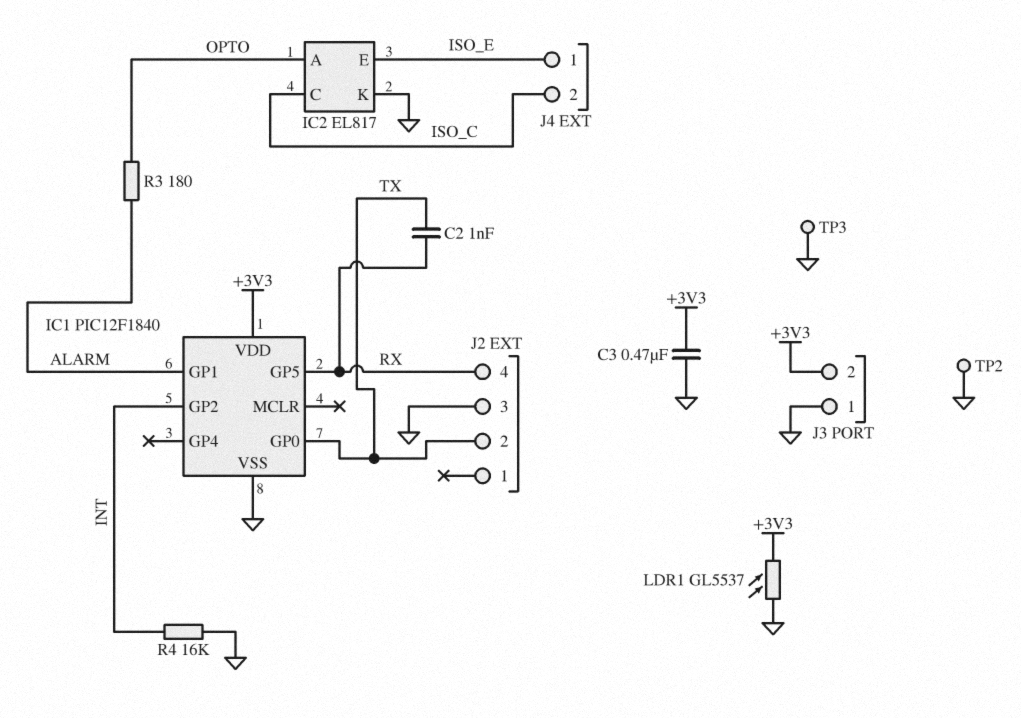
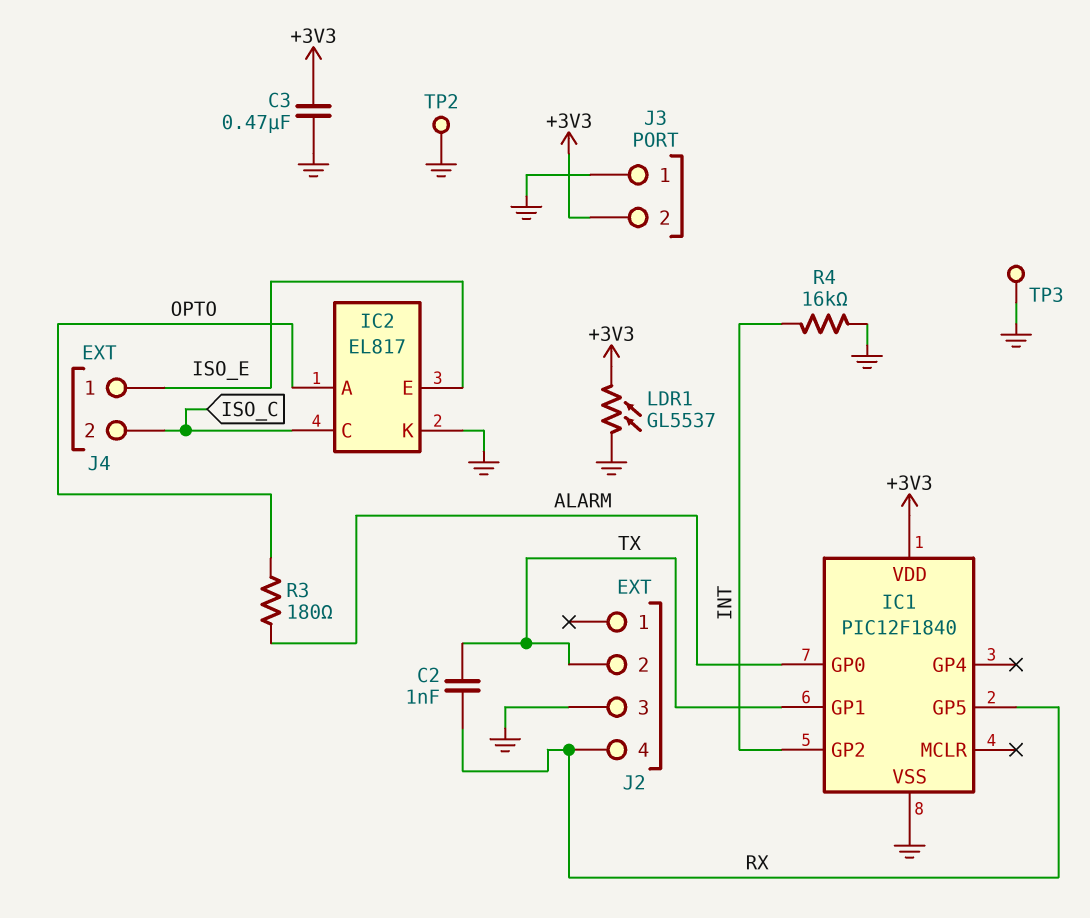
IC1 pin GP0: TX -> ALARM
IC1 pin GP1: ALARM -> TX

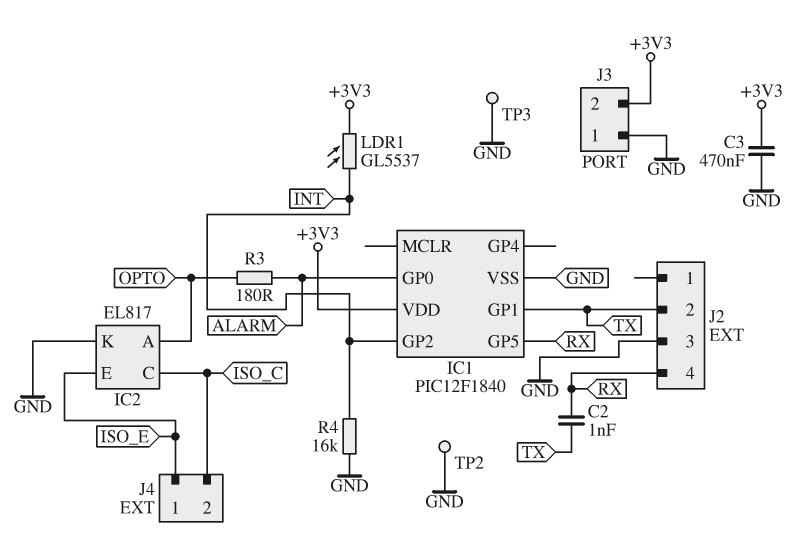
LDR1: GL5537 (+3V3, GND) -> GL5537 (+3V3, INT)

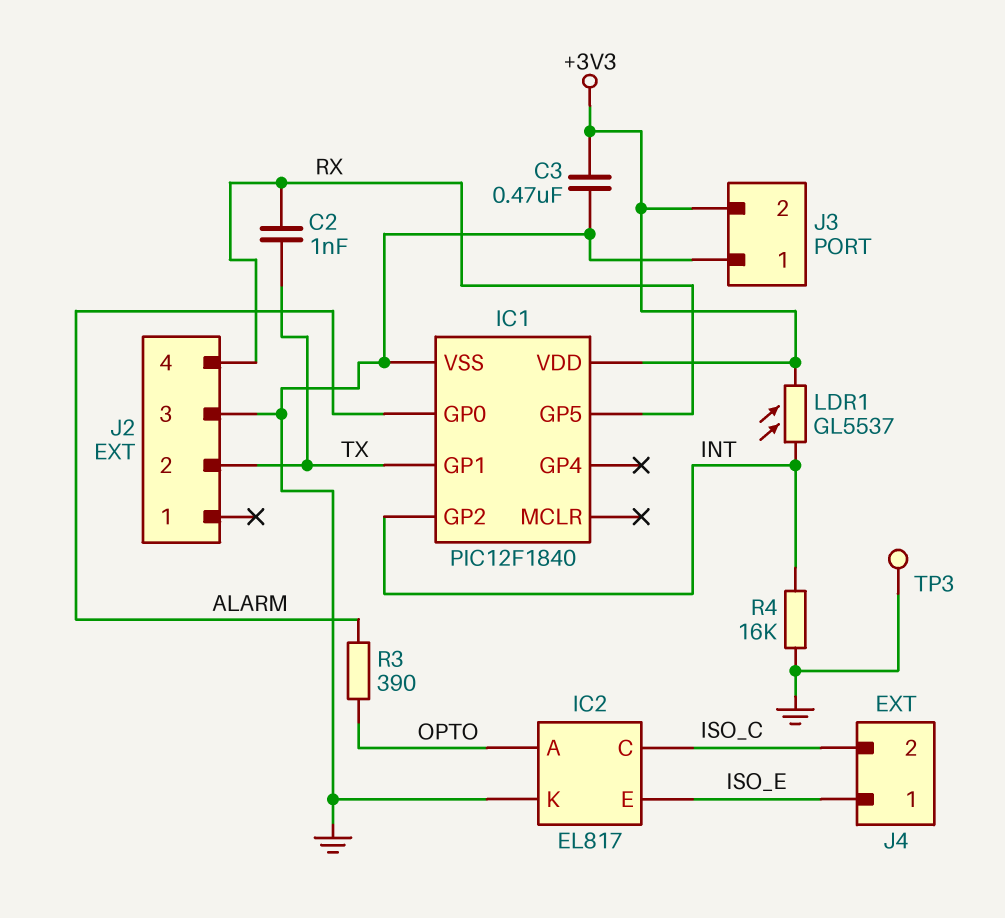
R3: 180 (ALARM, OPTO) -> 390 (ALARM, OPTO)
TP2: test point (GND) -> none

